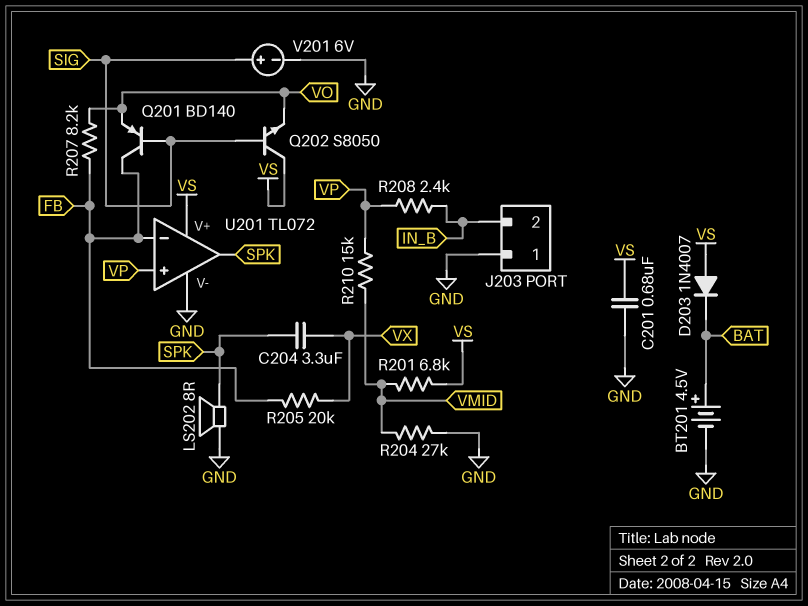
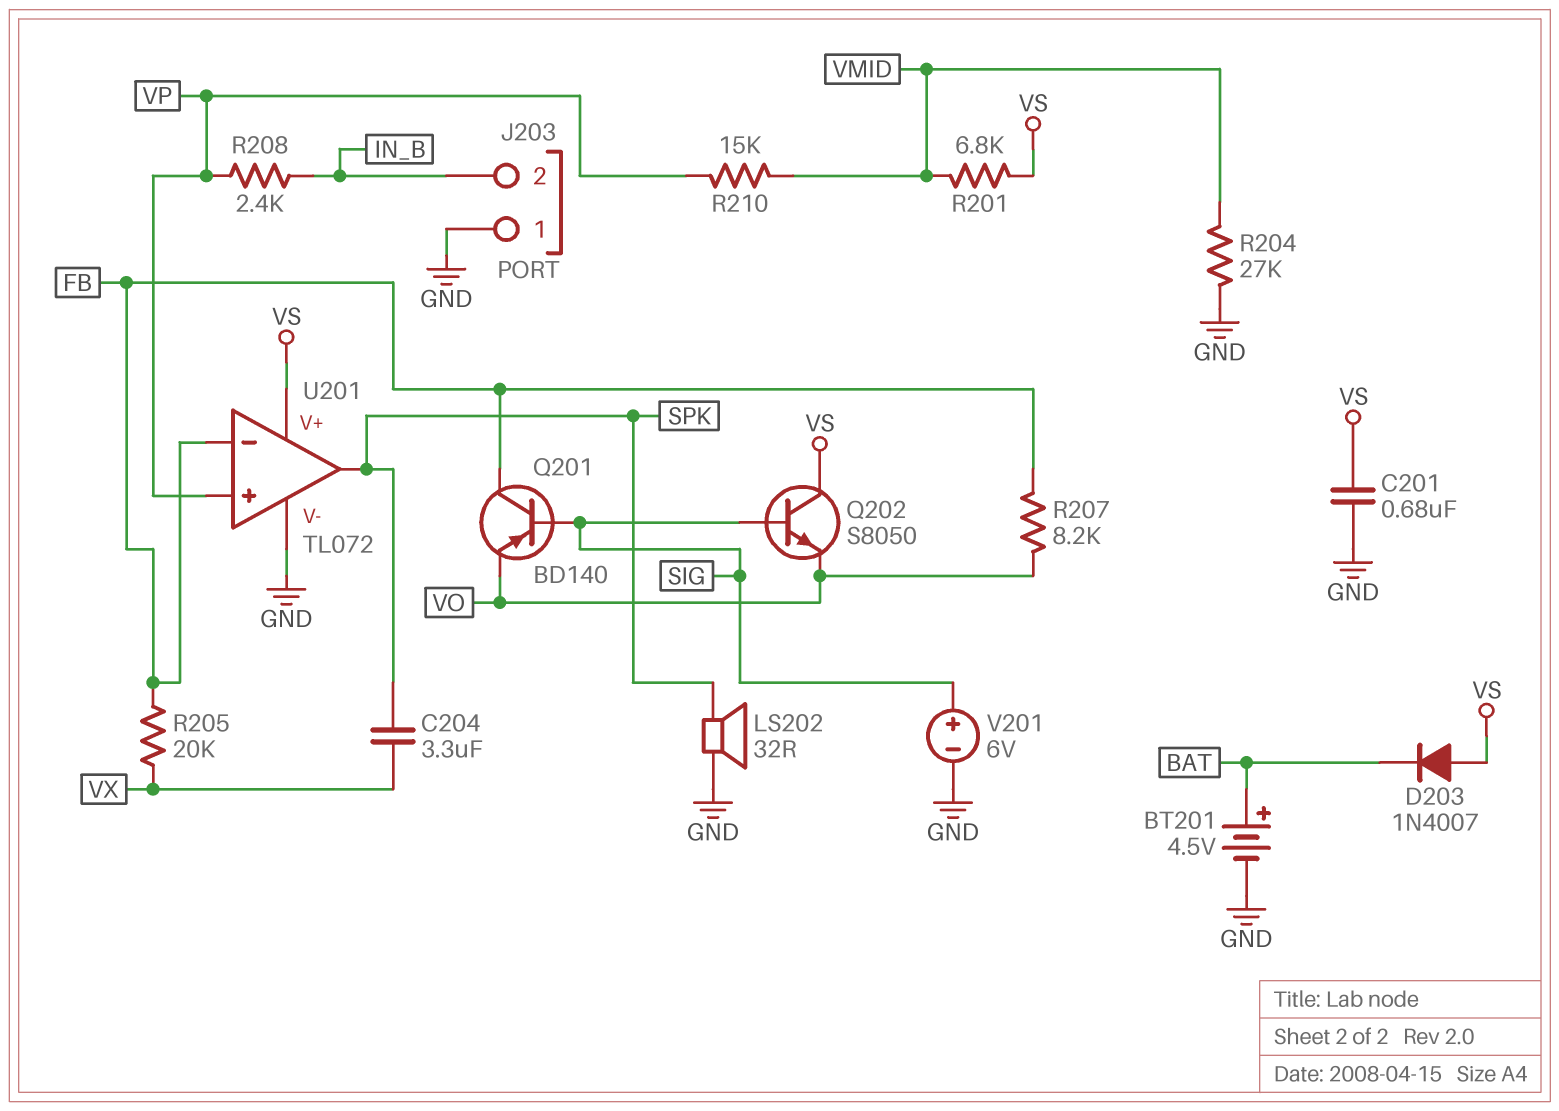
LS202: speaker 8R (GND, SPK) -> speaker 32R (GND, SPK)

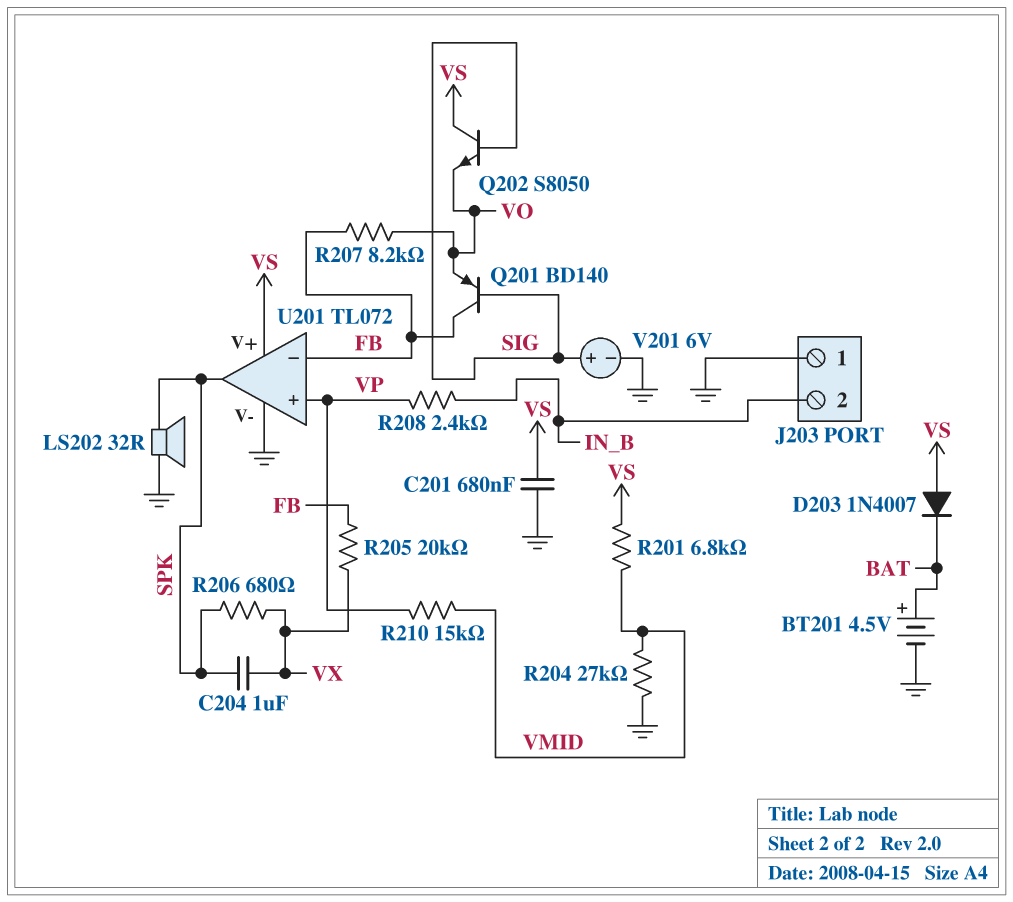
C204: 3.3uF (SPK, VX) -> 1uF (SPK, VX)
R206: none -> 680 (SPK, VX)

